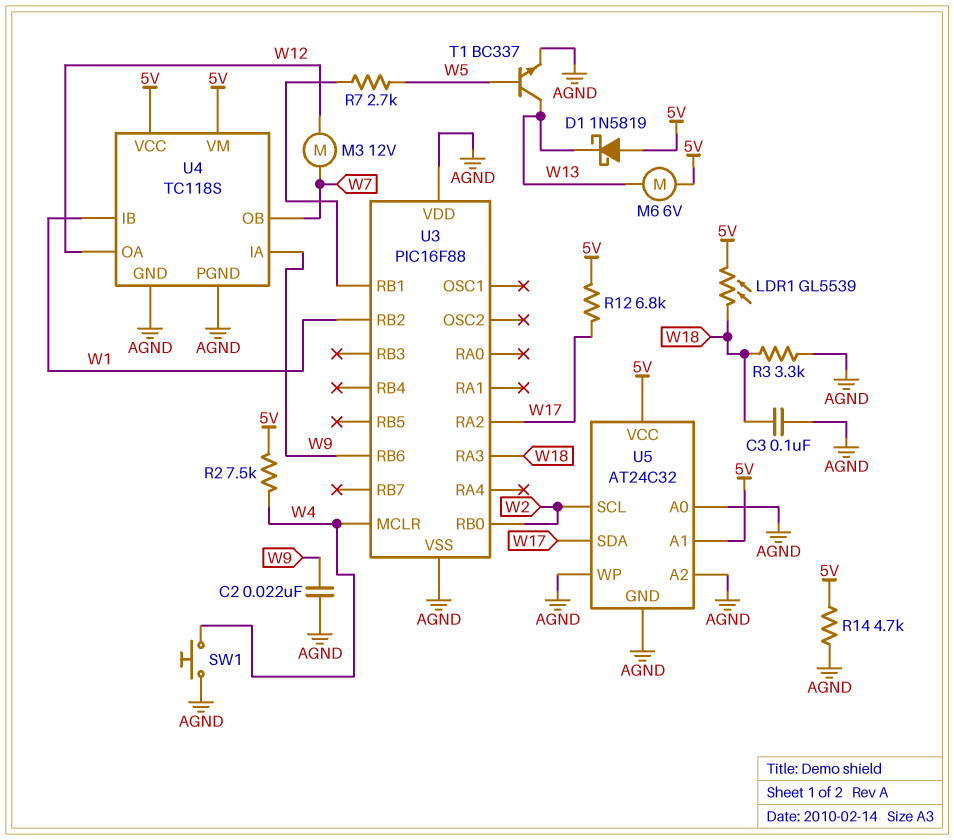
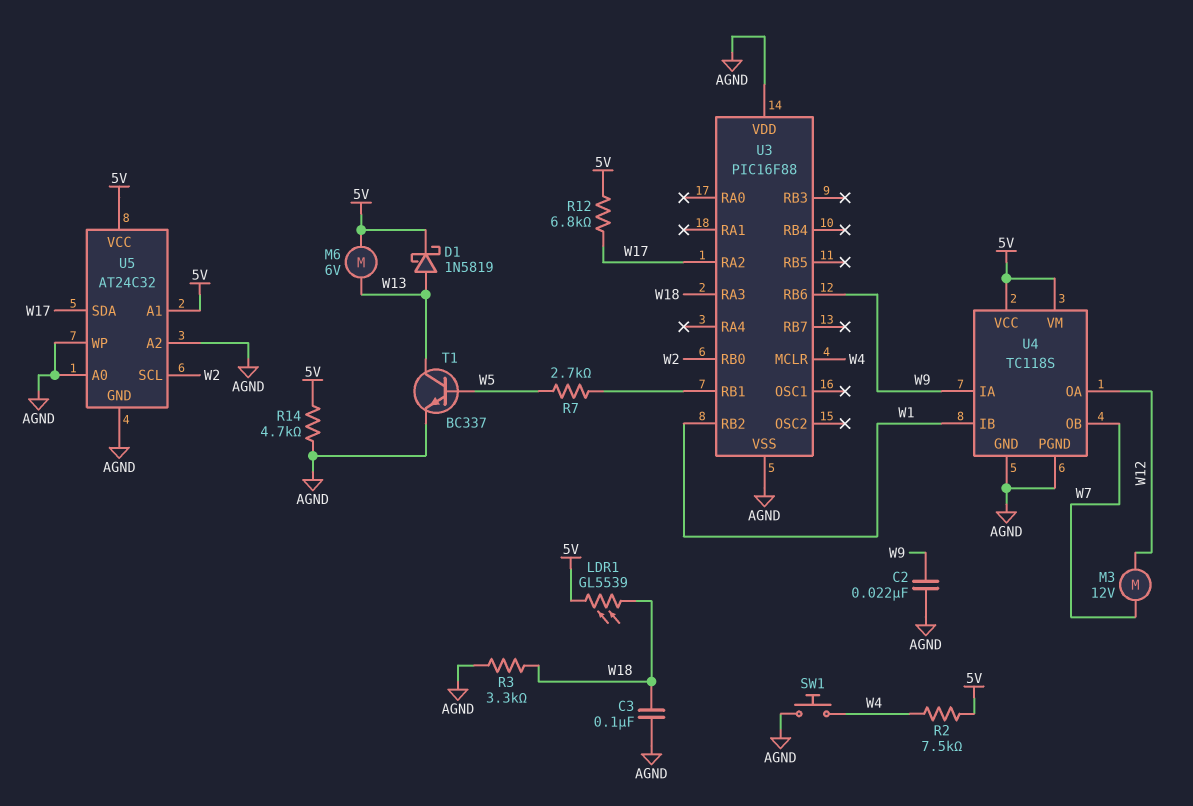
D1: schottky 1N5819 (A 5V, K W13) -> schottky 1N5819 (A W13, K 5V)

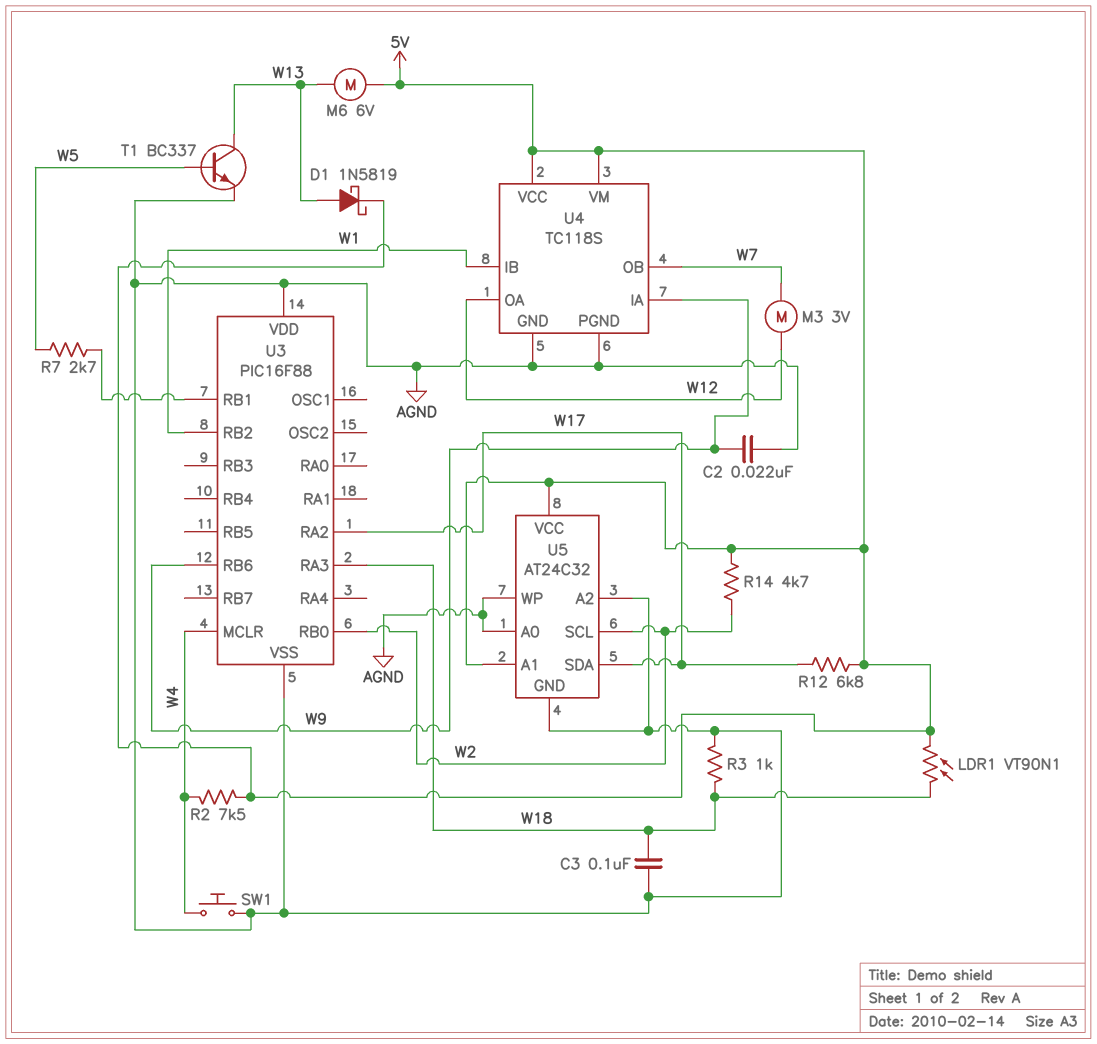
LDR1: GL5539 (5V, W18) -> VT90N1 (5V, W18)
M3: motor 12V (W7, W12) -> motor 3V (W7, W12)
R3: 3.3k (AGND, W18) -> 1k (AGND, W18)
R14: 4.7k (5V, AGND) -> 4.7k (5V, W2)

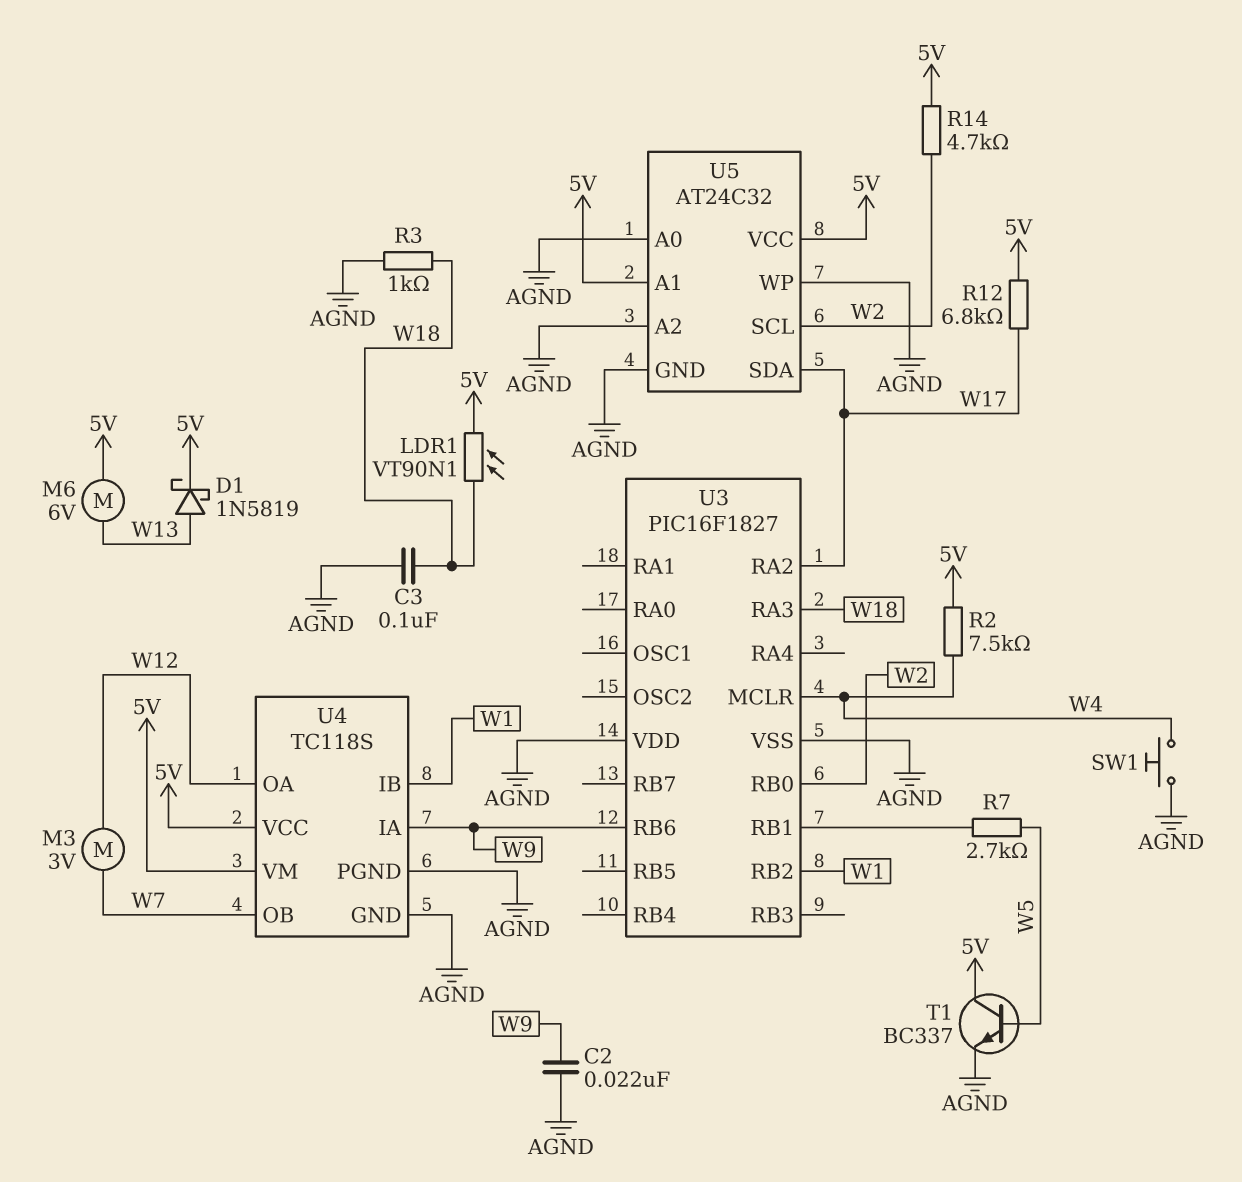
T1: NPN BC337 (B W5, C W13, E AGND) -> NPN BC337 (B W5, C 5V, E AGND)
U3: PIC16F88 -> PIC16F1827

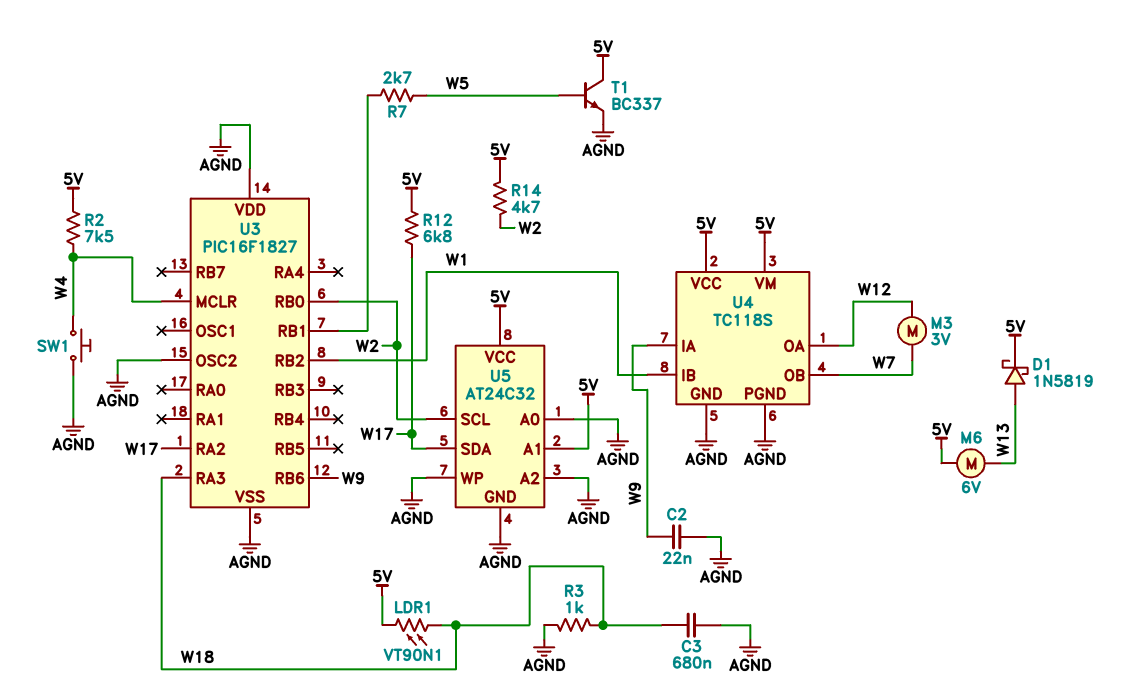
C3: 100nF (AGND, W18) -> 680nF (AGND, W18)
U3 pin OSC2: none -> AGND

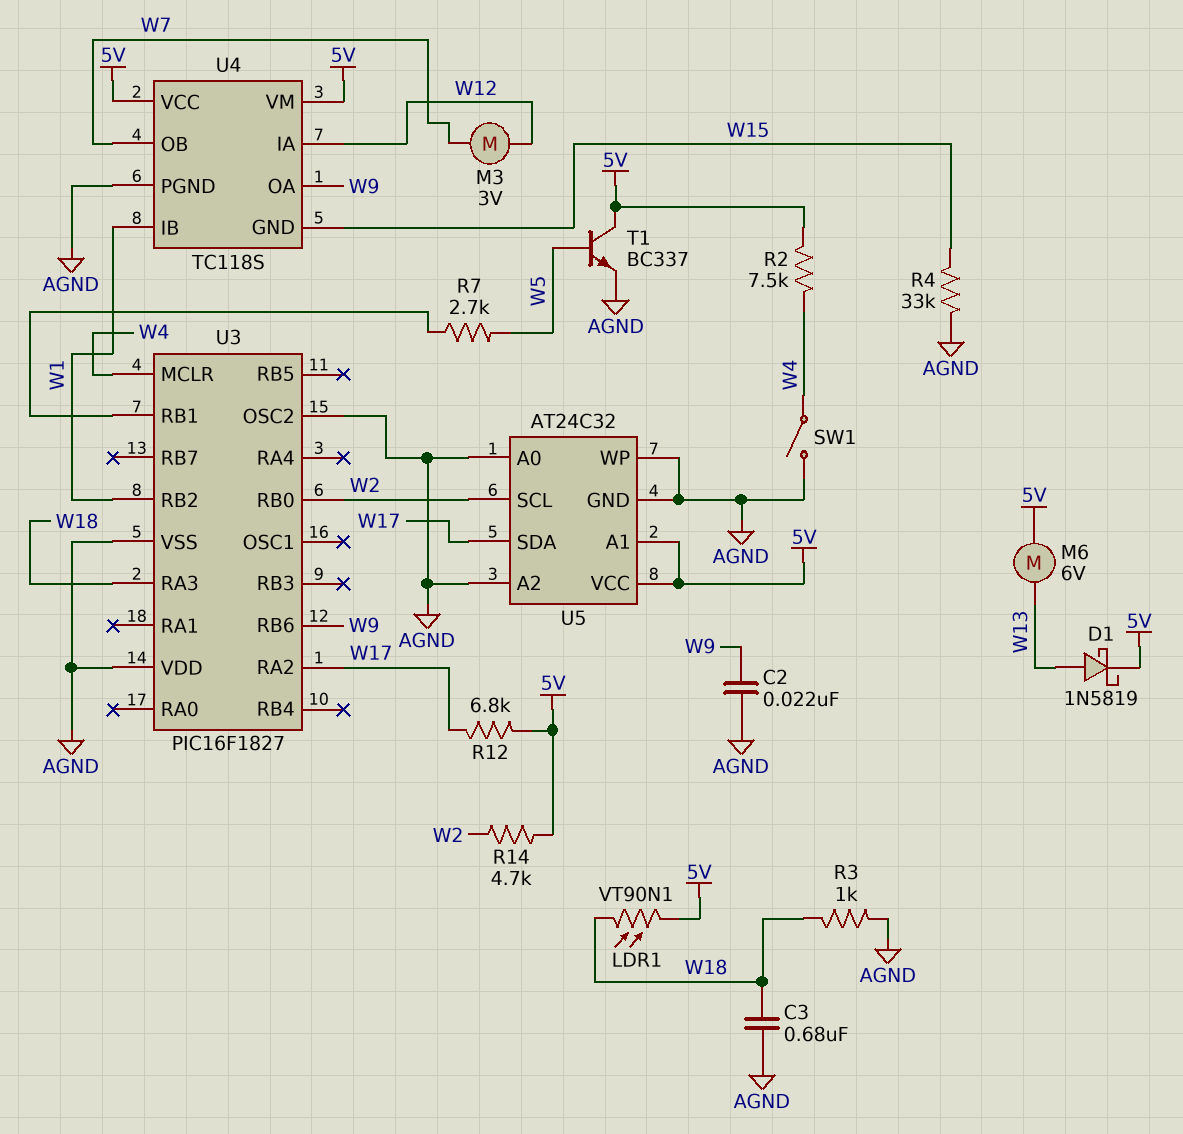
R4: none -> 33k (AGND, W15)
SW1: button (AGND, W4) -> switch (AGND, W4)
U4 pin GND: AGND -> W15
U4 pin IA: W9 -> W12
U4 pin OA: W12 -> W9

